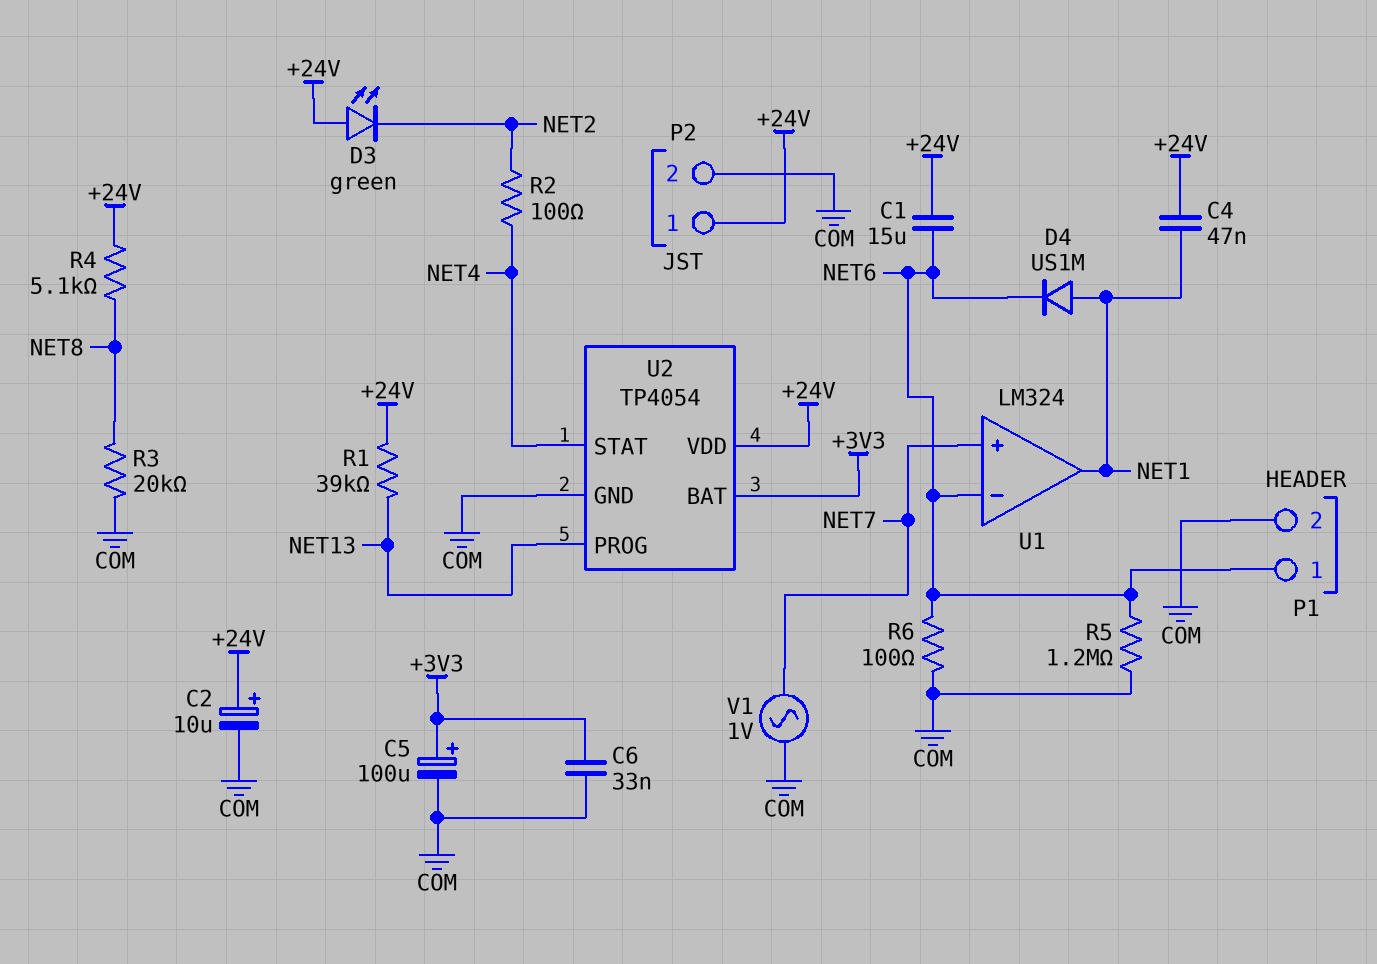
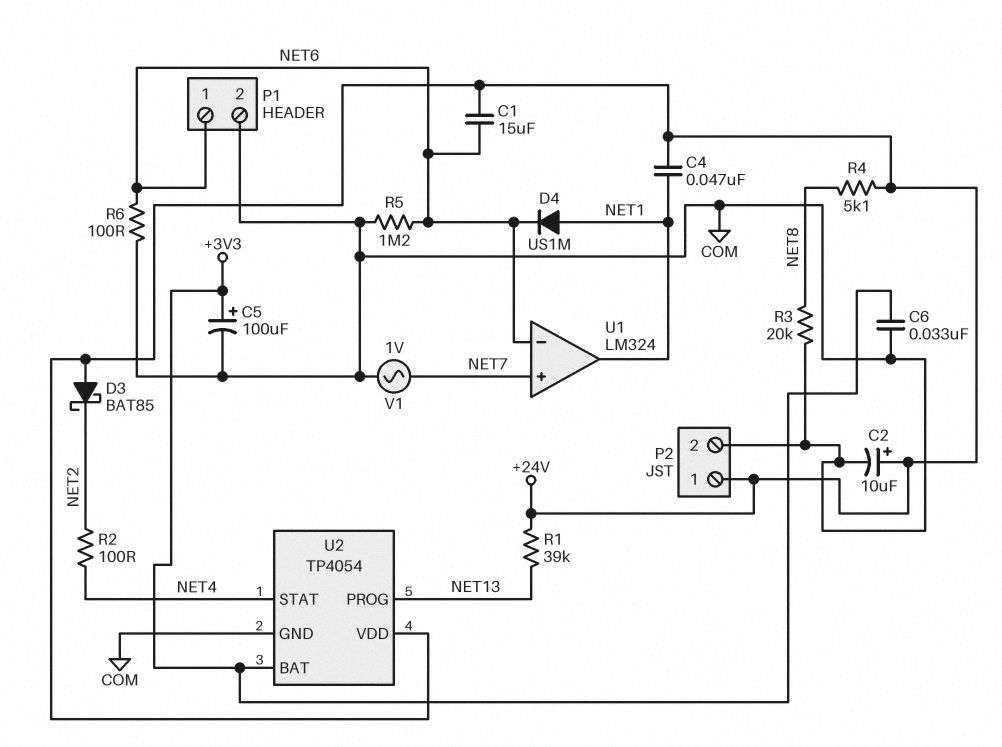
D3: LED green (A +24V, K NET2) -> schottky BAT85 (A +24V, K NET2)

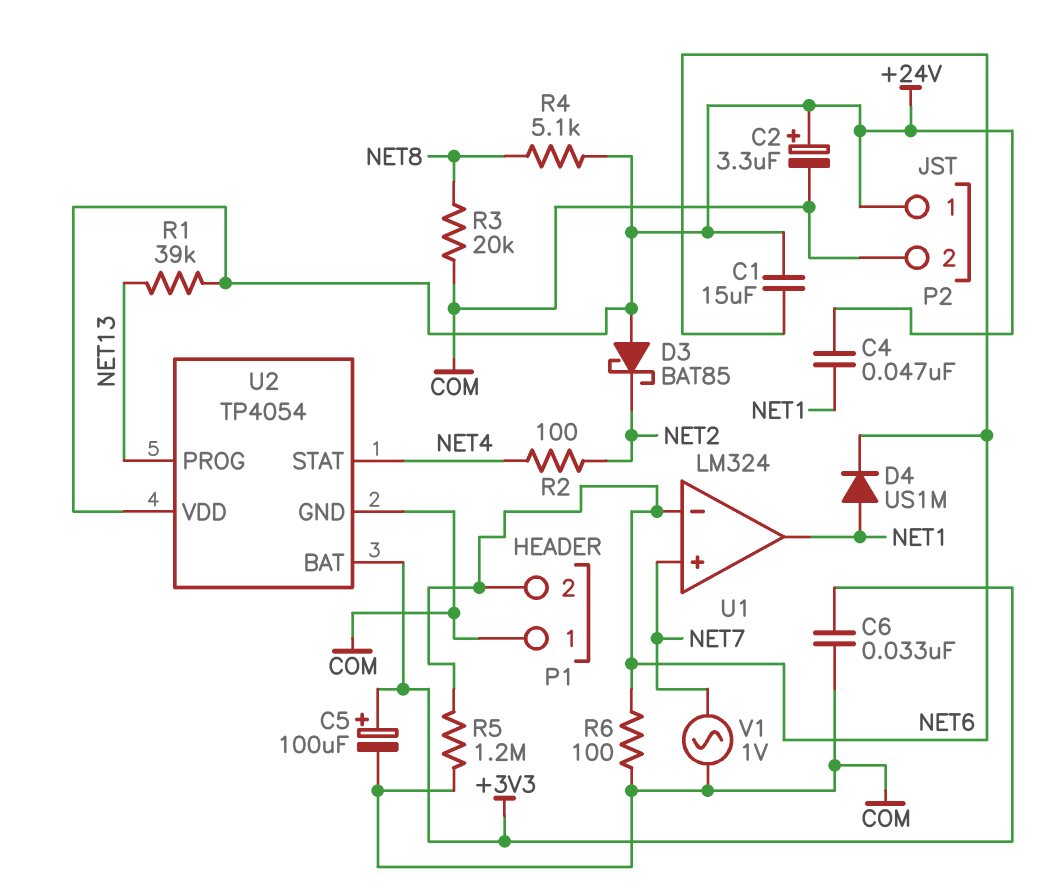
C2: 10uF (plus +24V, minus COM) -> 3.3uF (plus +24V, minus COM)
P1 pin 1: NET6 -> COM
P1 pin 2: COM -> NET6

